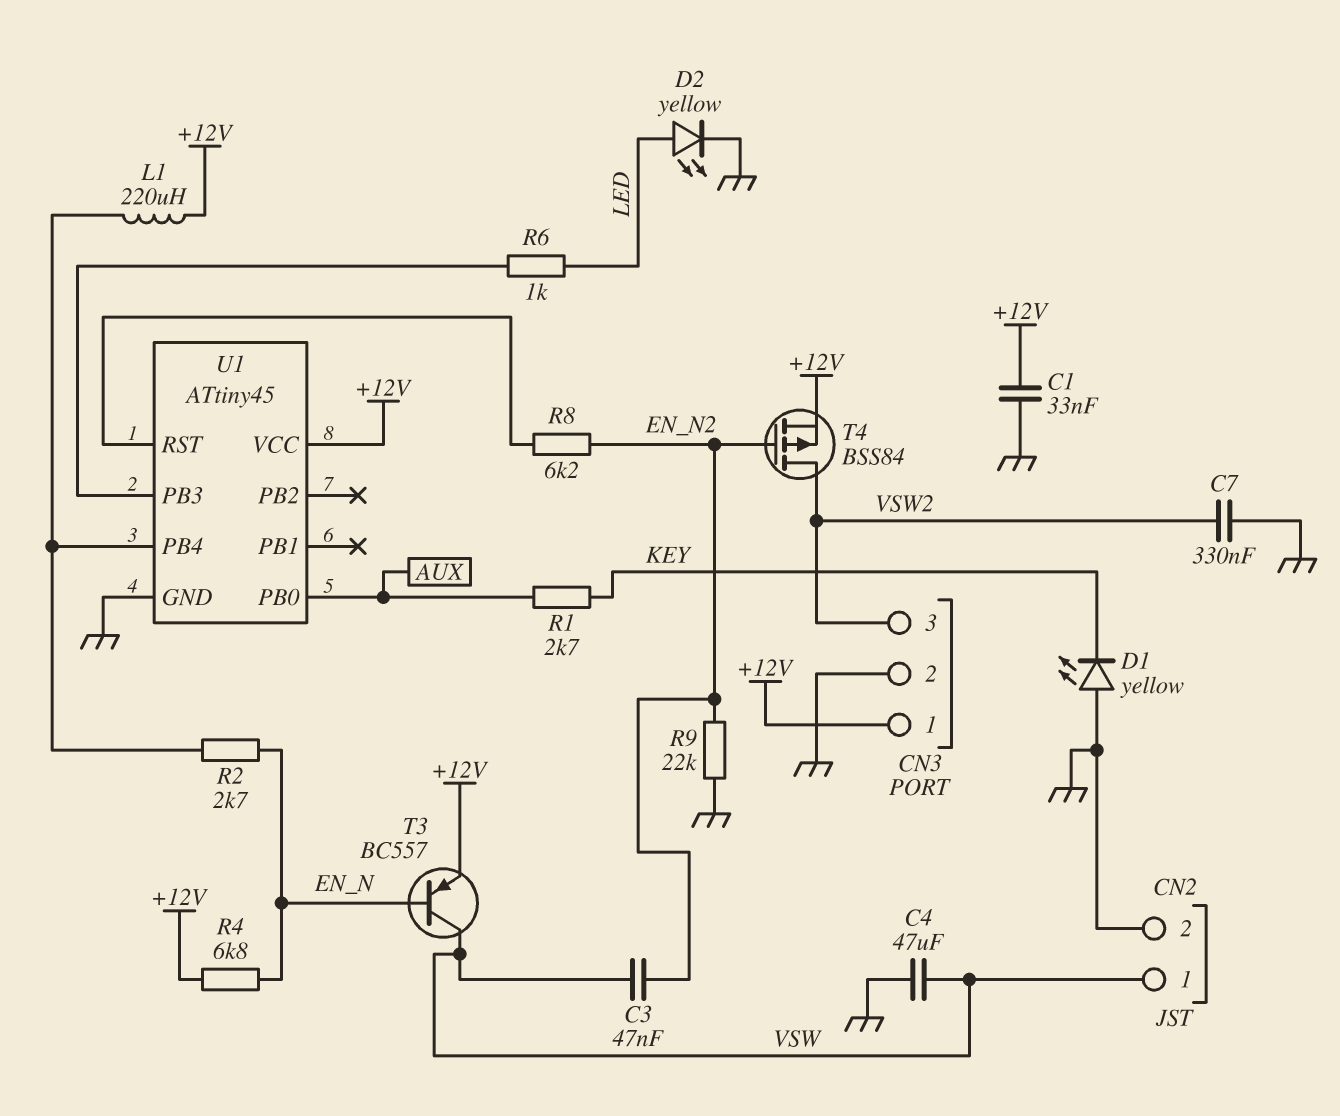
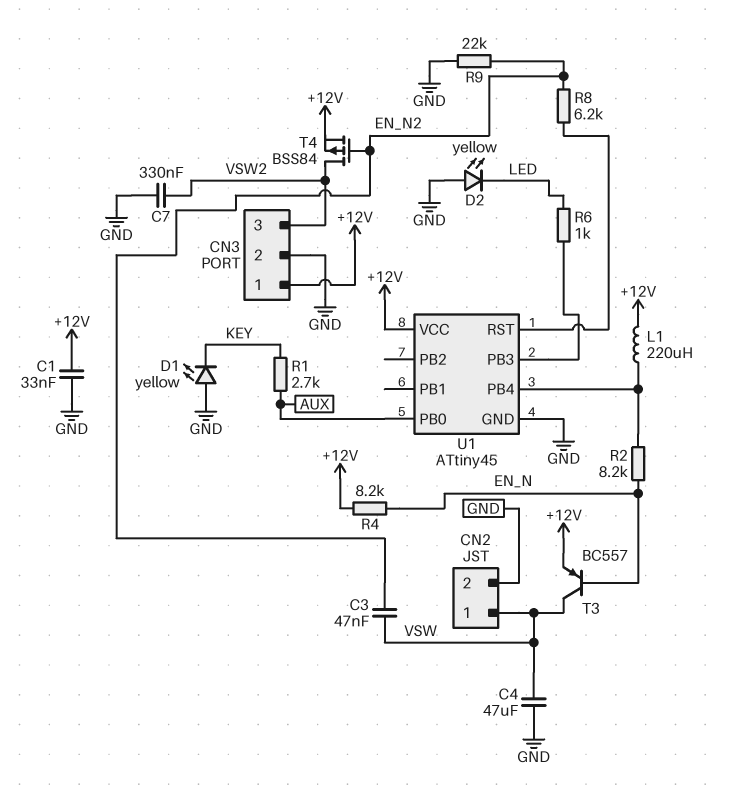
D2: LED yellow (A LED, K GND) -> LED yellow (A GND, K LED)
R2: 2.7k (EN_N, U1/PB4) -> 8.2k (EN_N, U1/PB4)
R4: 6.8k (+12V, EN_N) -> 8.2k (+12V, EN_N)

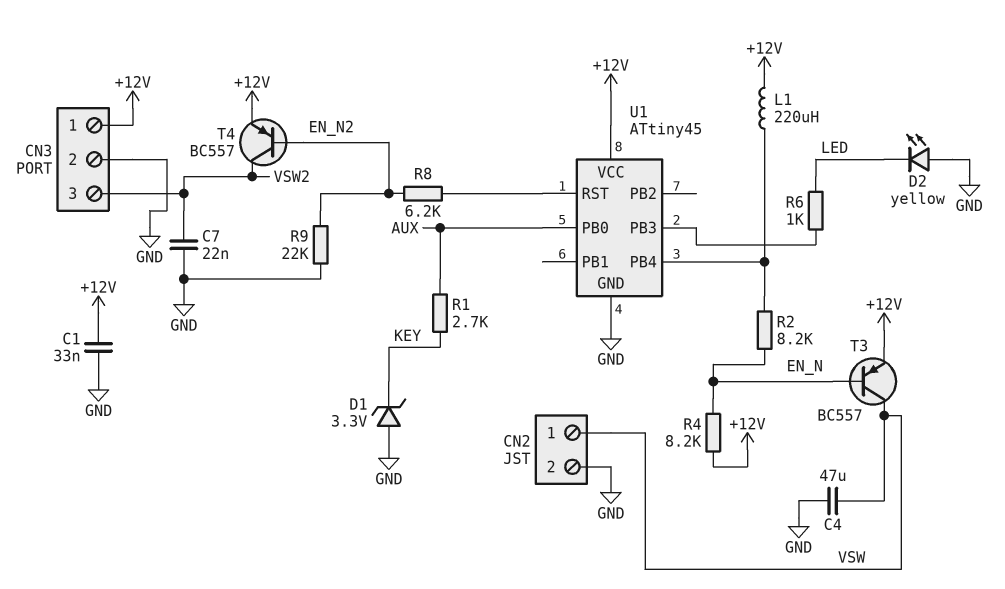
C3: 47nF (EN_N2, VSW) -> none
C7: 330nF (GND, VSW2) -> 22nF (GND, VSW2)
D1: LED yellow (A GND, K KEY) -> zener 3.3V (A GND, K KEY)
T4: PMOS BSS84 (G EN_N2, D VSW2, S +12V) -> PNP BC557 (B EN_N2, C VSW2, E +12V)

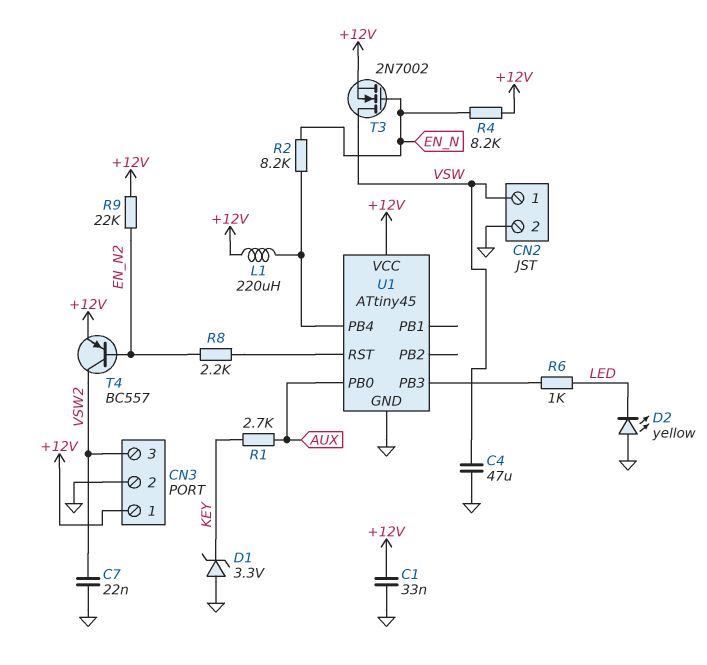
R8: 6.2k (EN_N2, U1/RST) -> 2.2k (EN_N2, U1/RST)
R9: 22k (EN_N2, GND) -> 22k (+12V, EN_N2)
T3: PNP BC557 (B EN_N, C VSW, E +12V) -> NMOS 2N7002 (G EN_N, D VSW, S +12V)

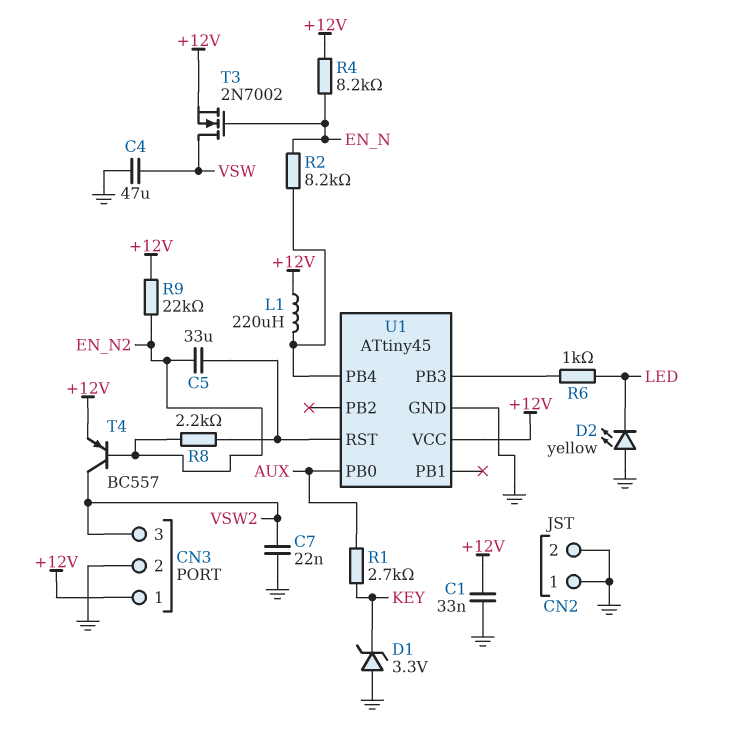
C5: none -> 33uF (EN_N2, U1/RST)
CN2 pin 1: VSW -> GND

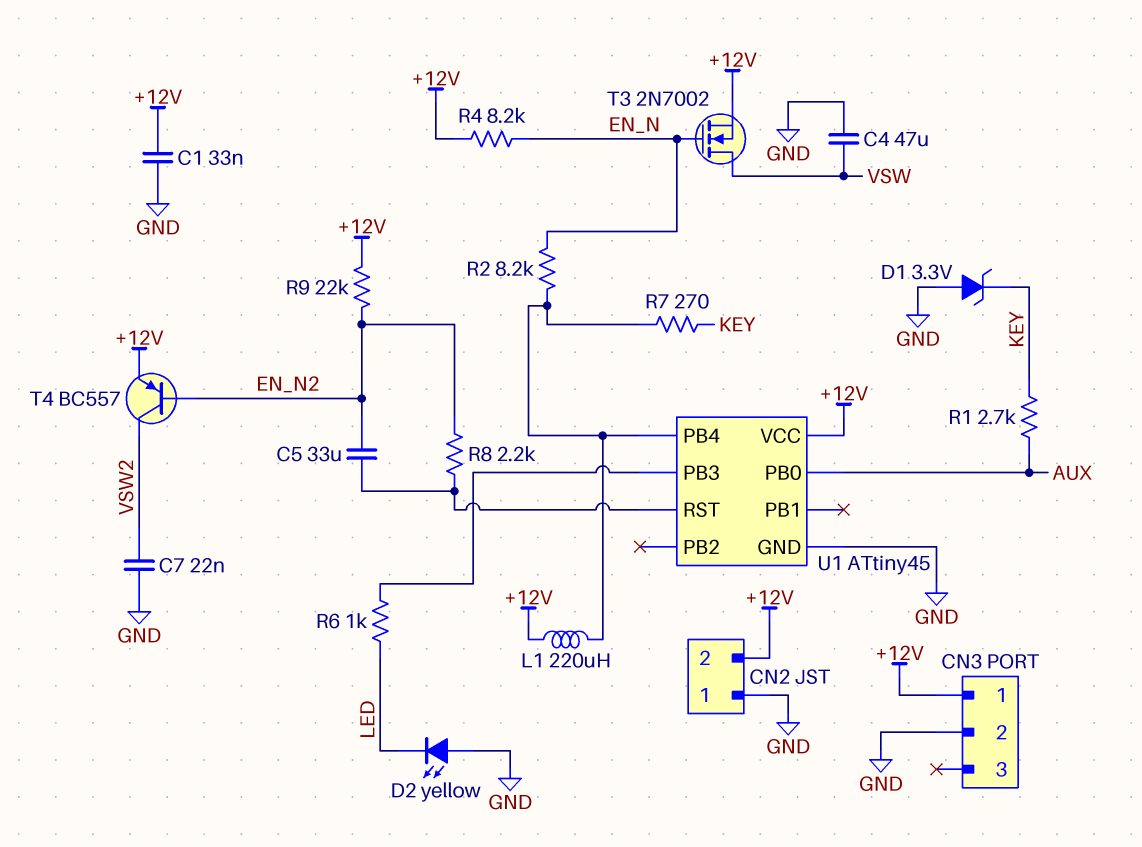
CN2 pin 2: GND -> +12V
CN3 pin 3: VSW2 -> none
R7: none -> 270 (KEY, U1/PB4)

